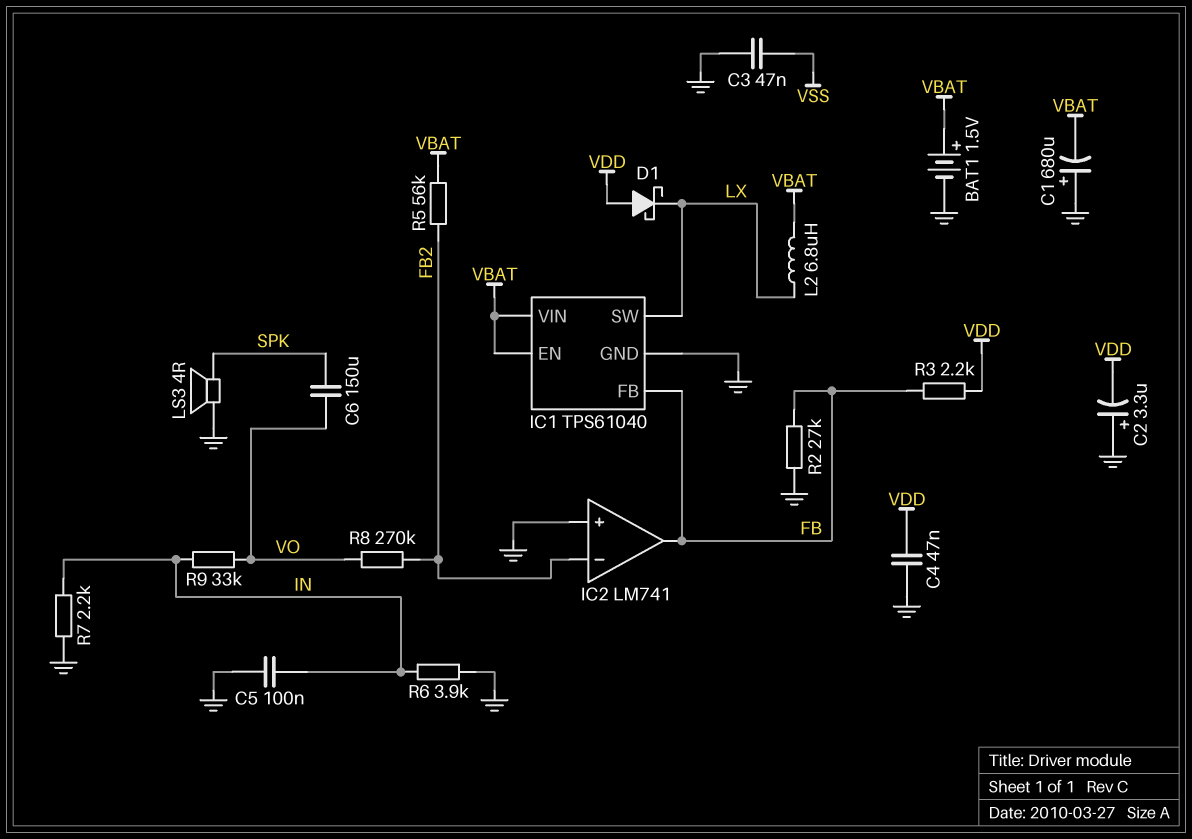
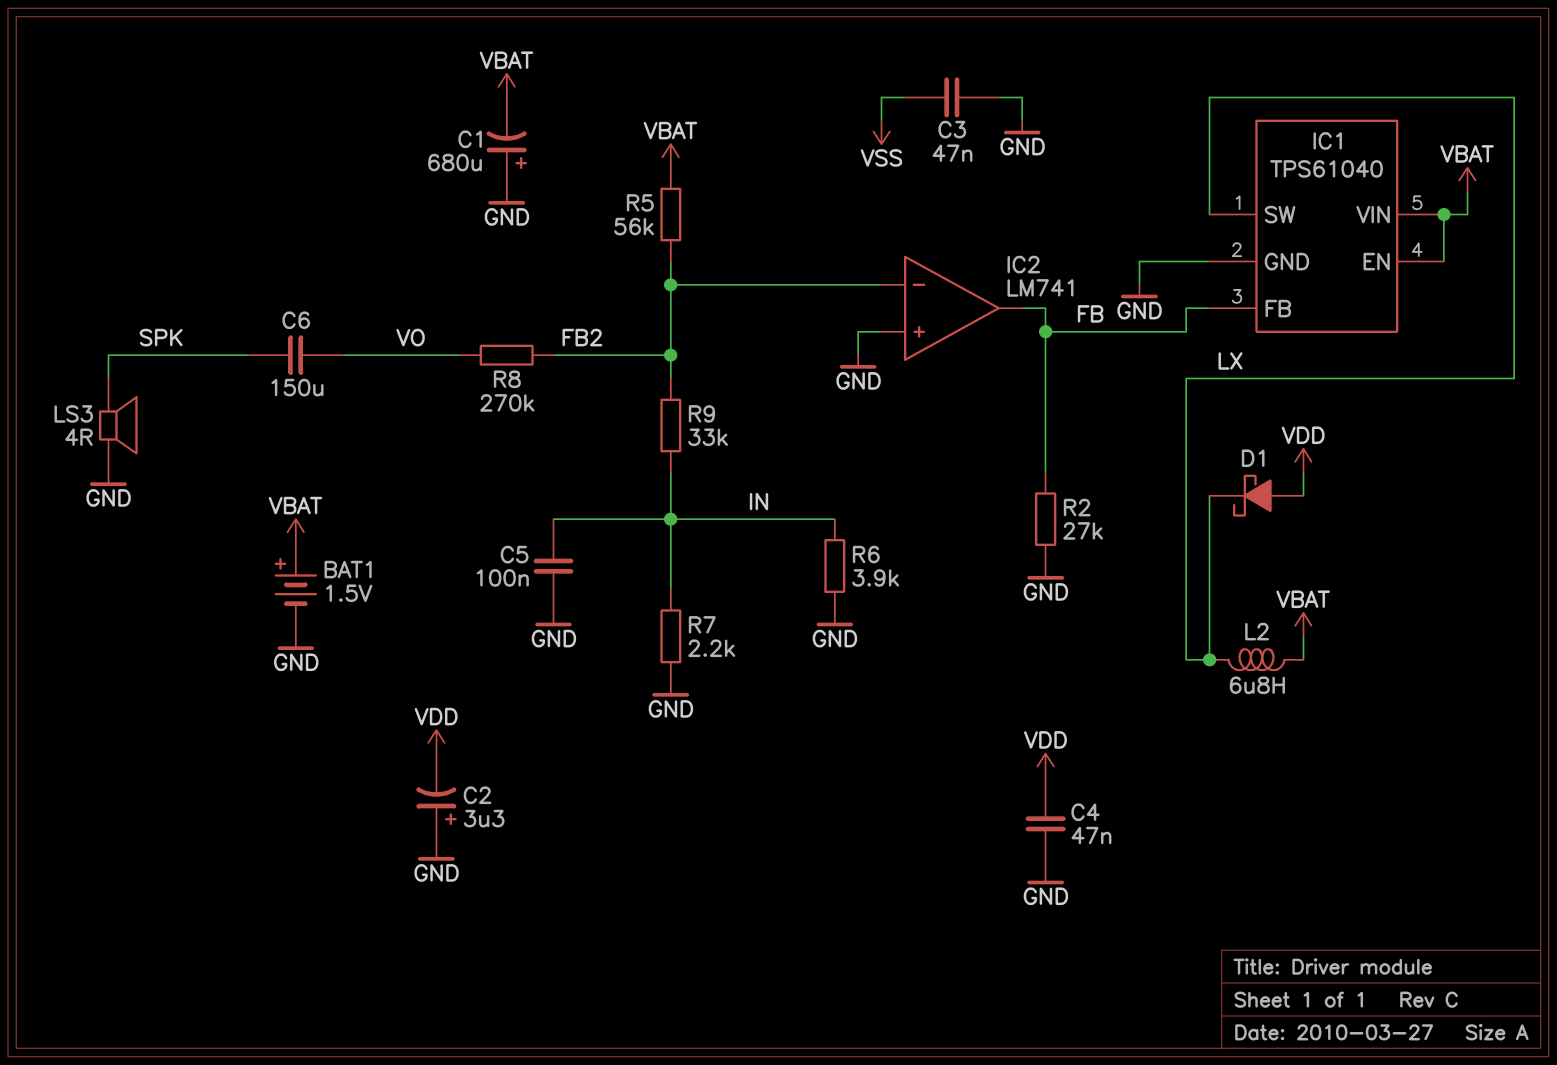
R3: 2.2k (FB, VDD) -> none
R9: 33k (IN, VO) -> 33k (FB2, IN)

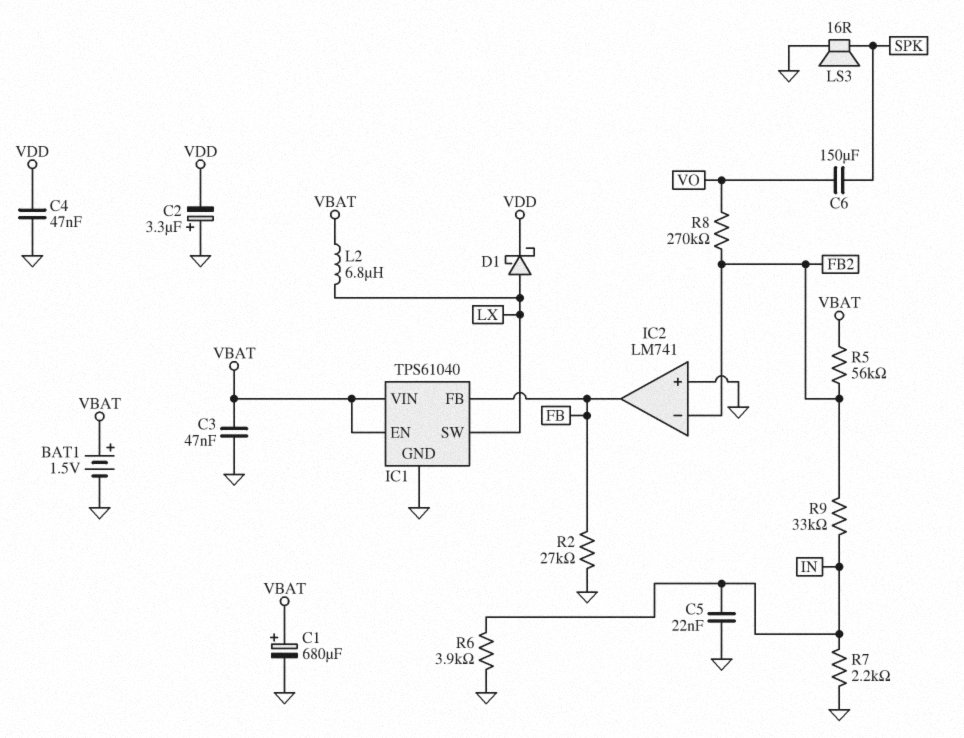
C1: 680uF (plus GND, minus VBAT) -> 680uF (plus VBAT, minus GND)
C3: 47nF (GND, VSS) -> 47nF (GND, VBAT)
C5: 100nF (GND, IN) -> 22nF (GND, IN)
D1: schottky (A VDD, K LX) -> schottky (A LX, K VDD)
LS3: speaker 4R (GND, SPK) -> speaker 16R (GND, SPK)

